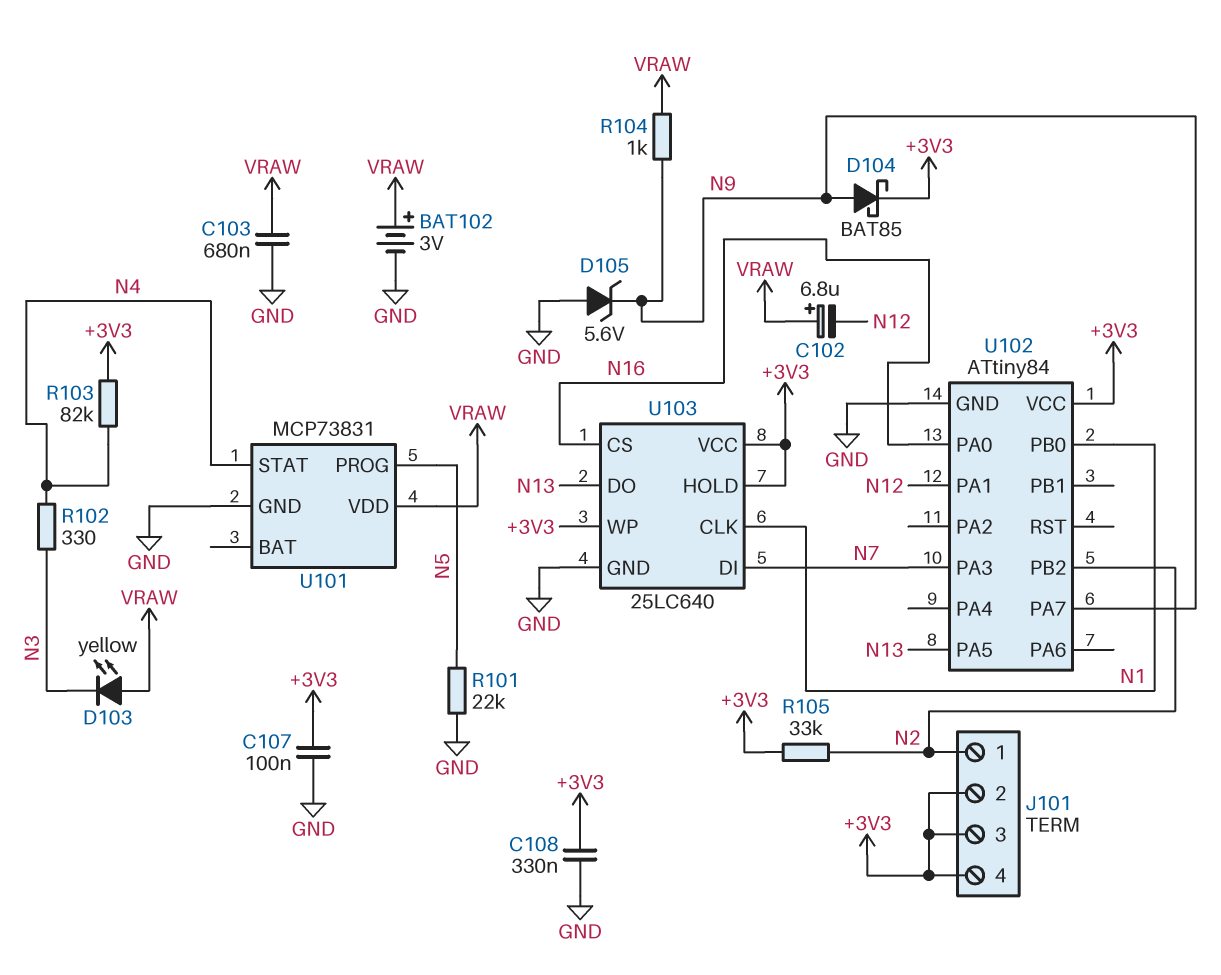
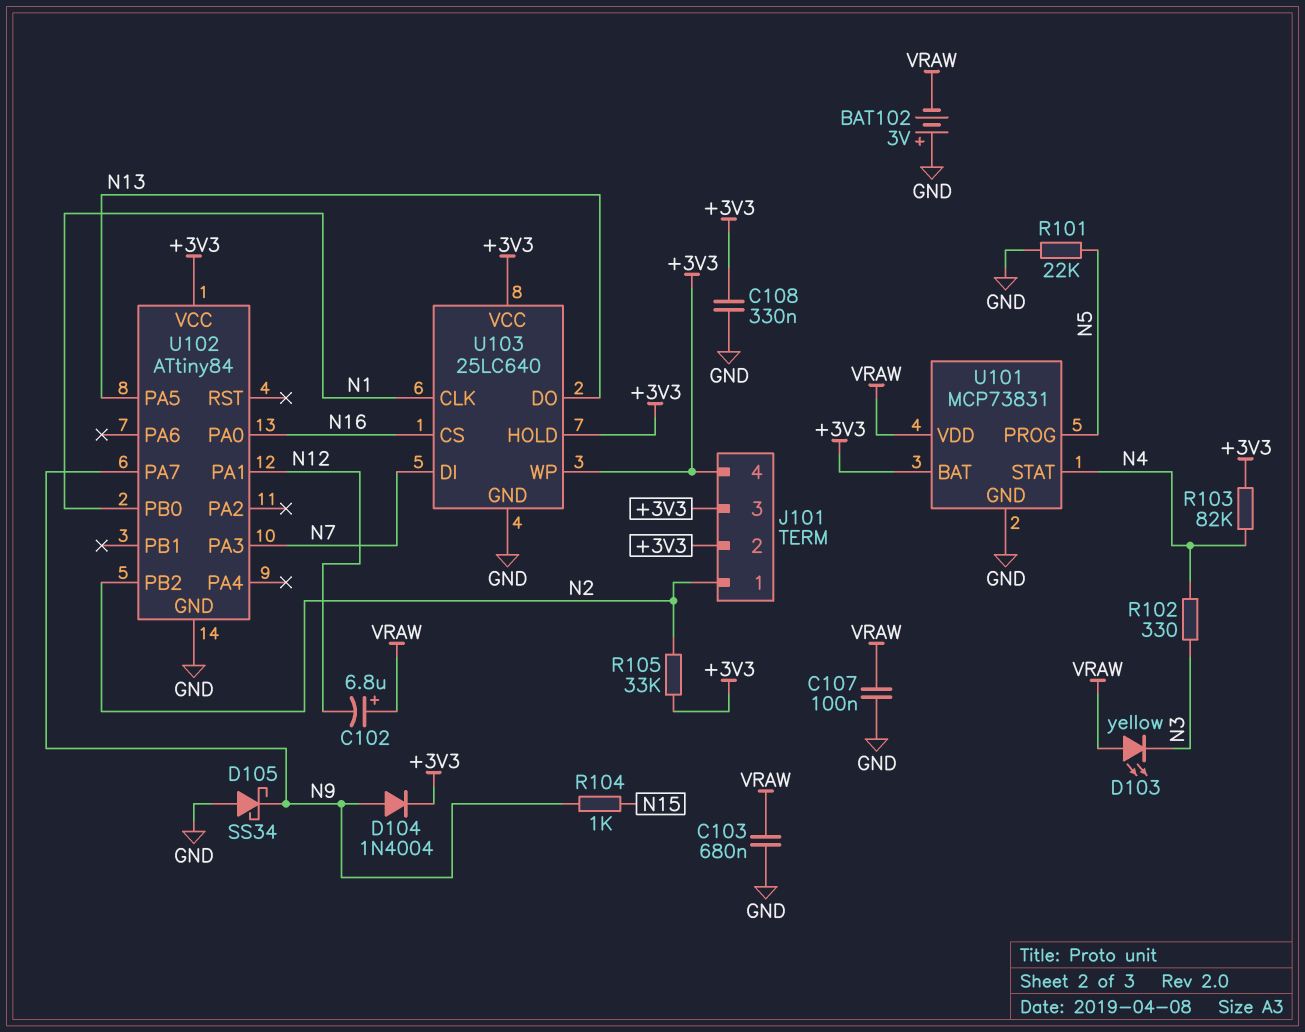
BAT102: 3V (plus VRAW, minus GND) -> 3V (plus GND, minus VRAW)
C107: 100nF (+3V3, GND) -> 100nF (GND, VRAW)
D104: schottky BAT85 (A N9, K +3V3) -> diode 1N4004 (A N9, K +3V3)
D105: zener 5.6V (A GND, K N9) -> schottky SS34 (A GND, K N9)
R104: 1k (N9, VRAW) -> 1k (N9, N15)
U101 pin BAT: none -> +3V3

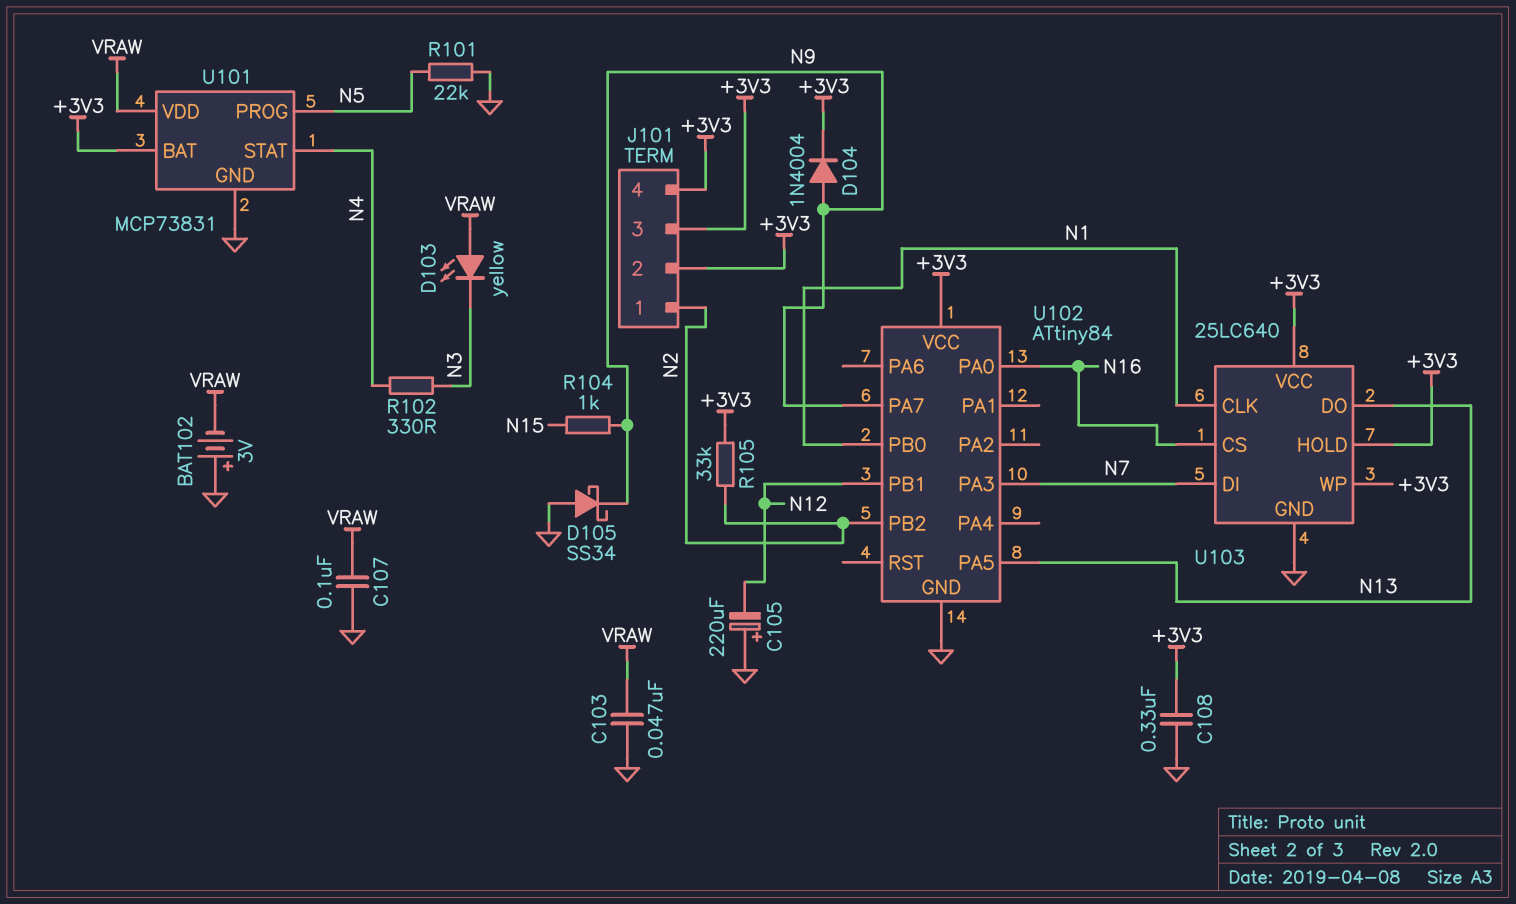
C102: 6.8uF (plus VRAW, minus N12) -> none
C103: 680nF (GND, VRAW) -> 47nF (GND, VRAW)
C105: none -> 220uF (plus GND, minus N12)
R103: 82k (+3V3, N4) -> none
U102 pin PA1: N12 -> none
U102 pin PB1: none -> N12

